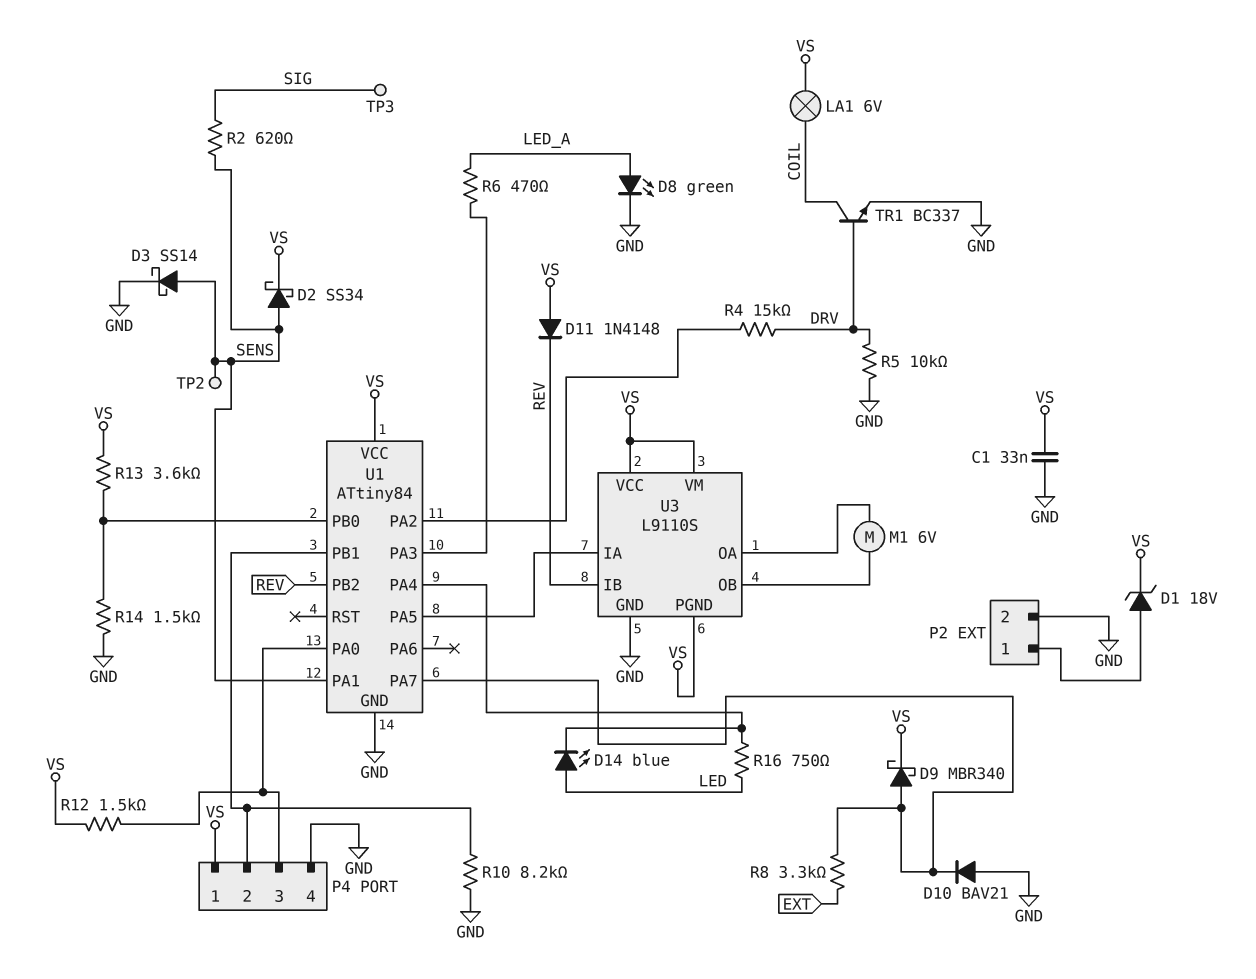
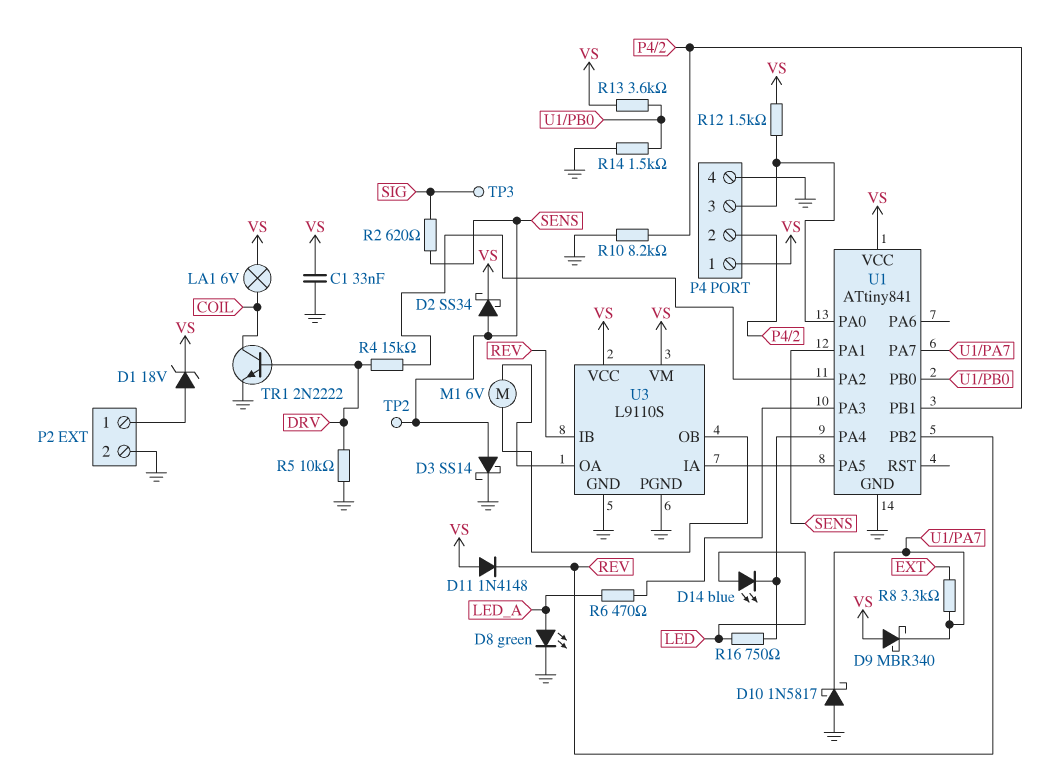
D9: schottky MBR340 (A U1/PA7, K VS) -> schottky MBR340 (A VS, K U1/PA7)
D10: diode BAV21 (A GND, K U1/PA7) -> schottky 1N5817 (A GND, K U1/PA7)
TR1: NPN BC337 (B DRV, C COIL, E GND) -> NPN 2N2222 (B DRV, C COIL, E GND)
U1: ATtiny84 -> ATtiny841
U3 pin PGND: VS -> GND

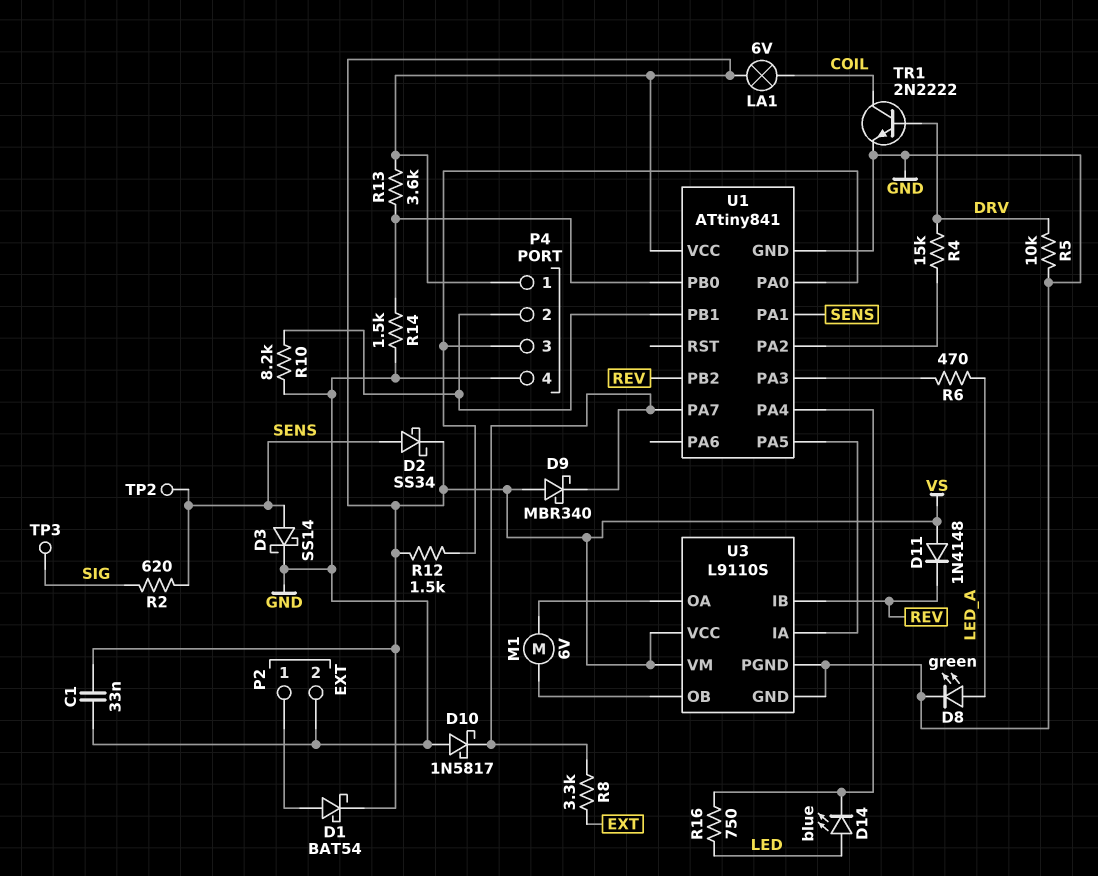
D1: zener 18V (A P2/1, K VS) -> schottky BAT54 (A P2/1, K VS)

